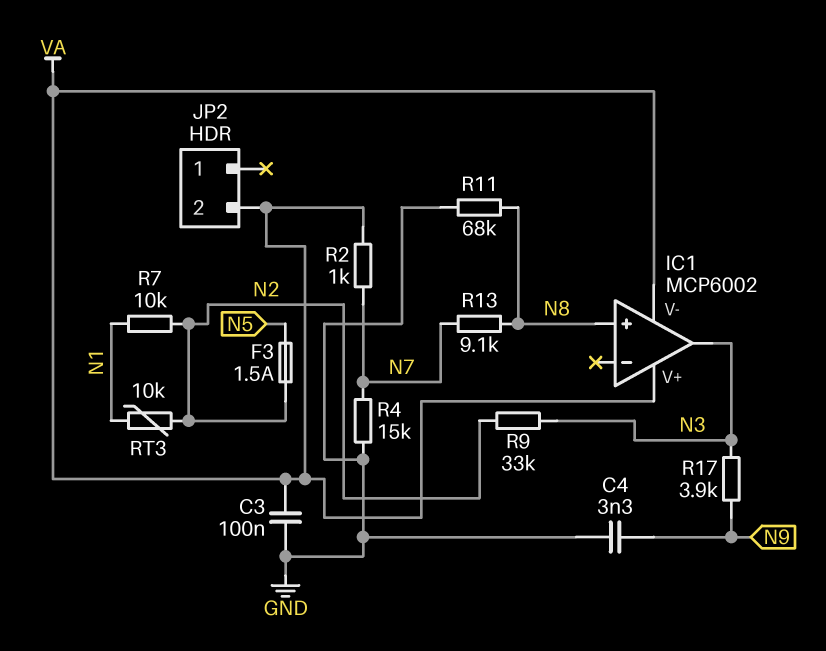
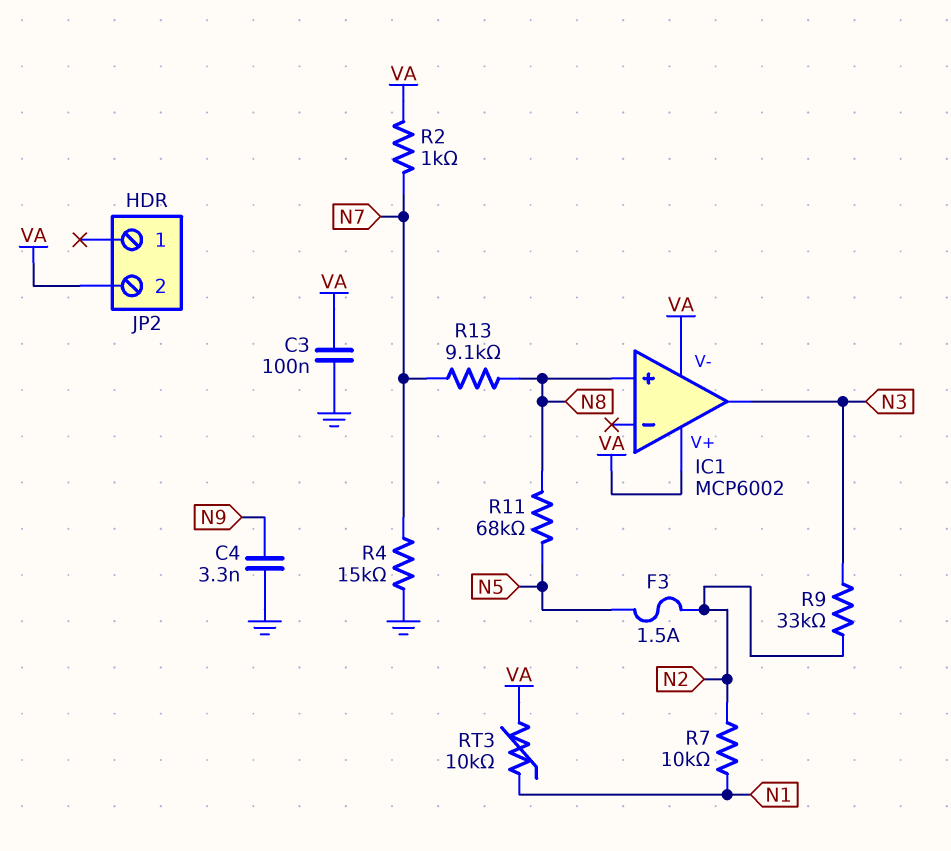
R11: 68k (GND, N8) -> 68k (N5, N8)
R17: 3.9k (N3, N9) -> none
RT3: 10k (N1, N2) -> 10k (N1, VA)

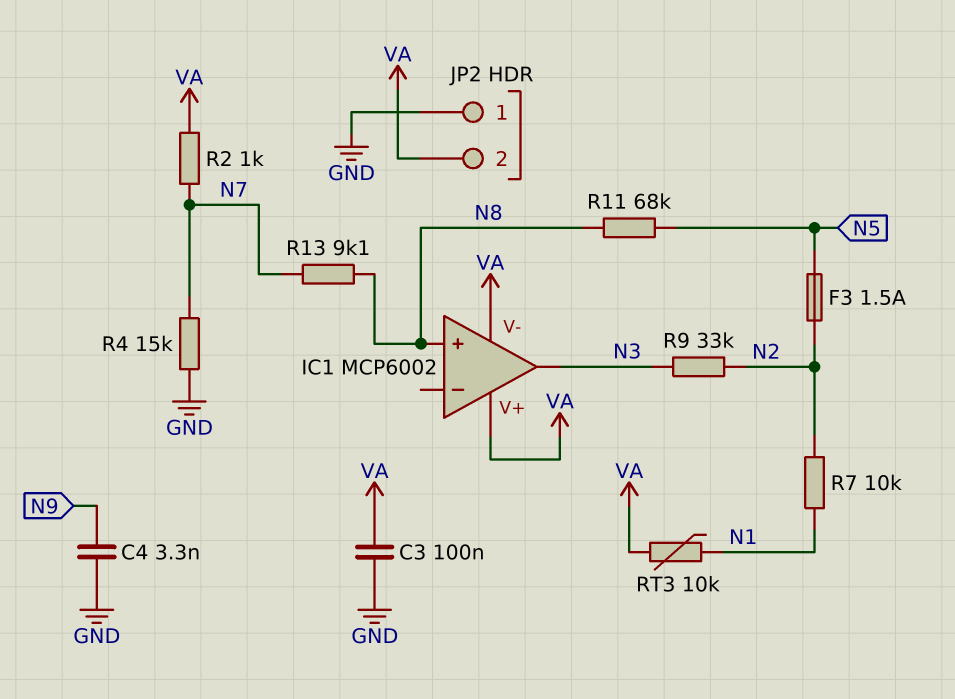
JP2 pin 1: none -> GND

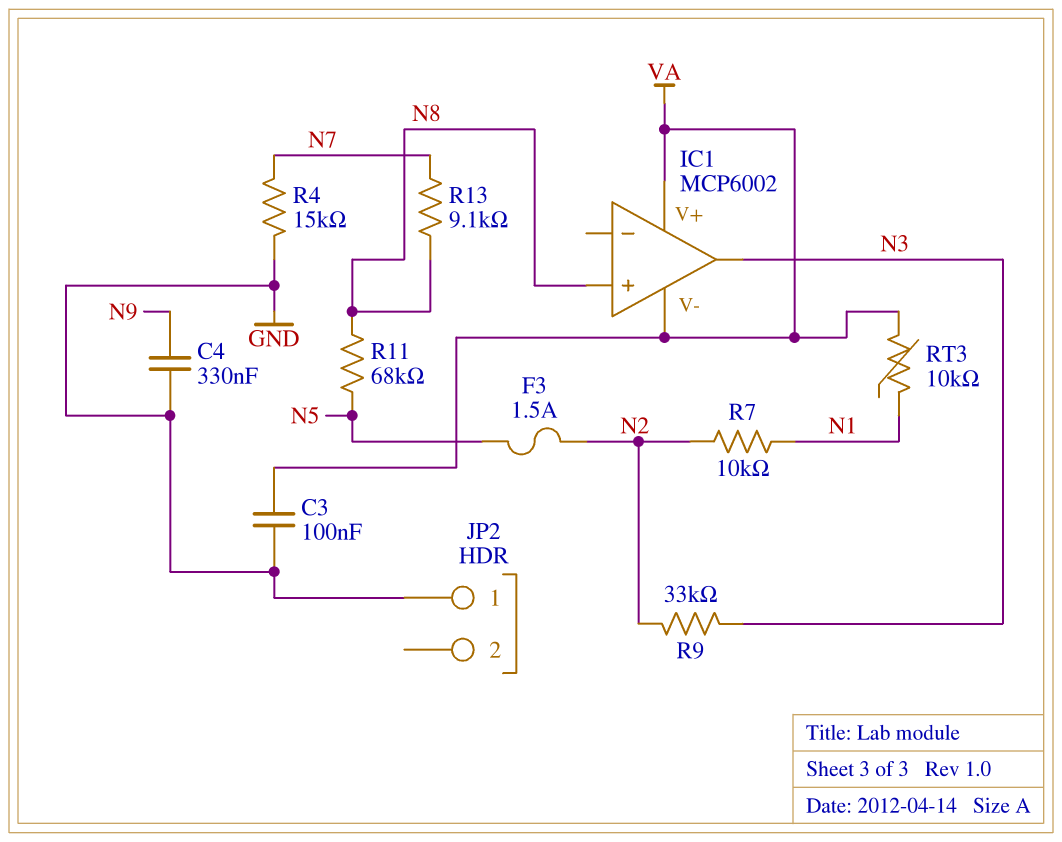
C4: 3.3nF (GND, N9) -> 330nF (GND, N9)
JP2 pin 2: VA -> none
R2: 1k (N7, VA) -> none

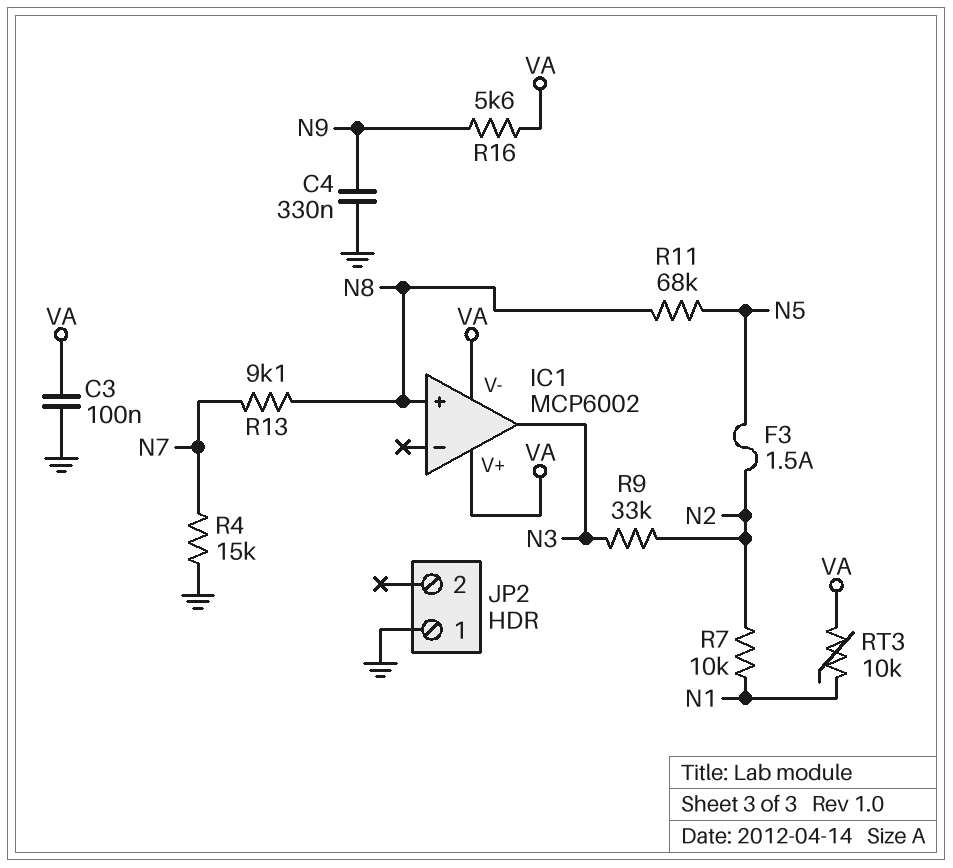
R16: none -> 5.6k (N9, VA)

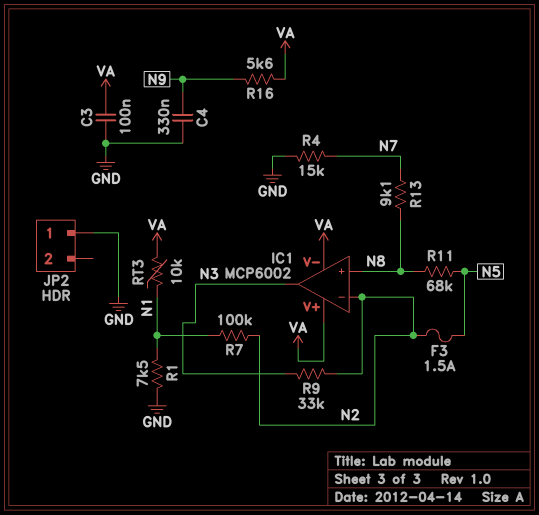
IC1 pin in-: none -> N2
R1: none -> 7.5k (GND, N1)
R7: 10k (N1, N2) -> 100k (N1, N2)

